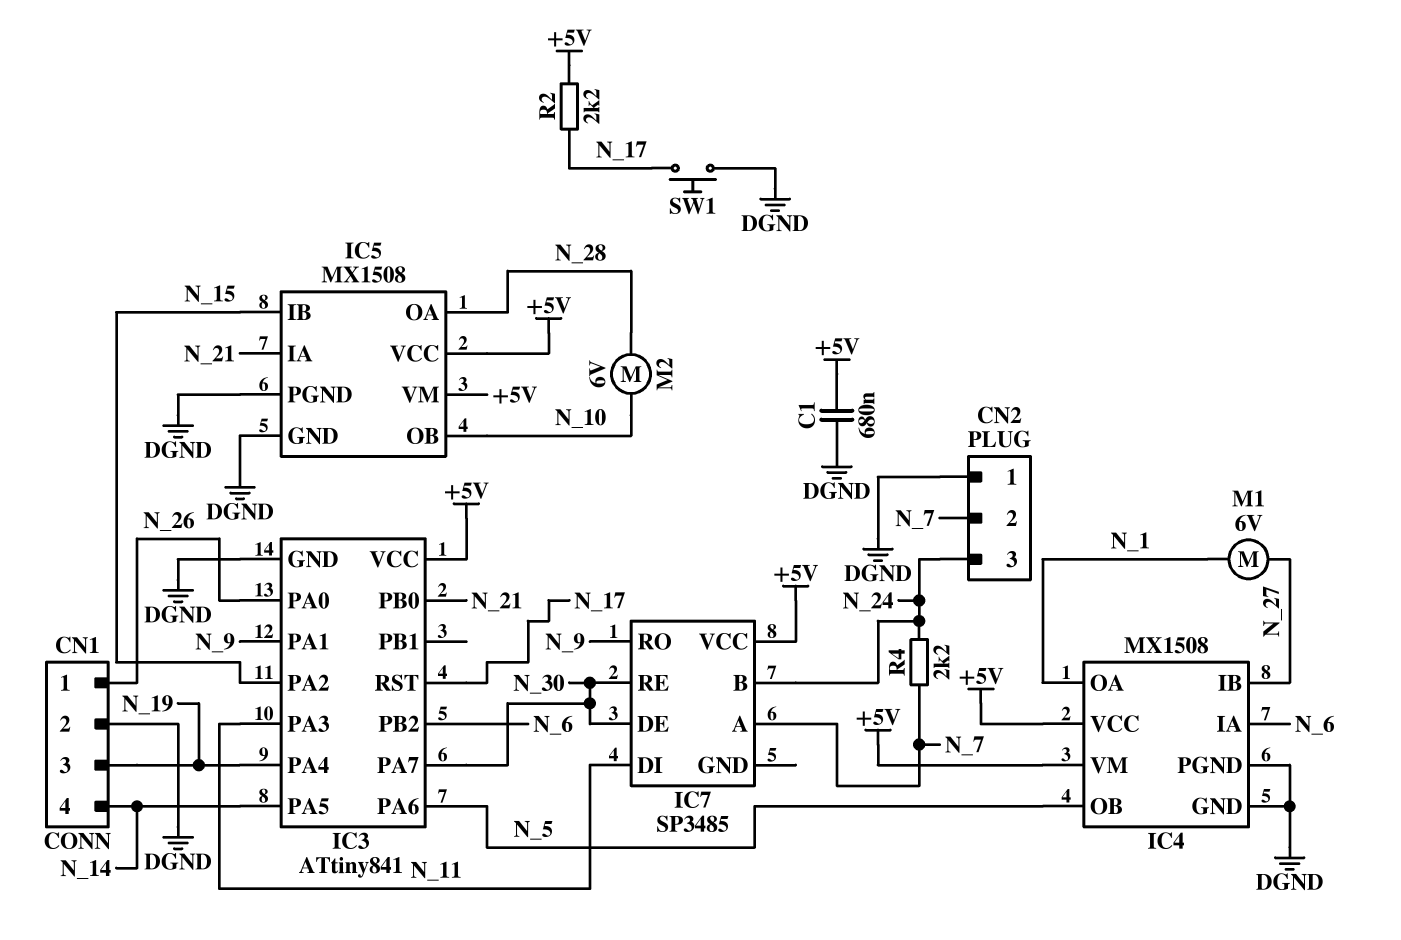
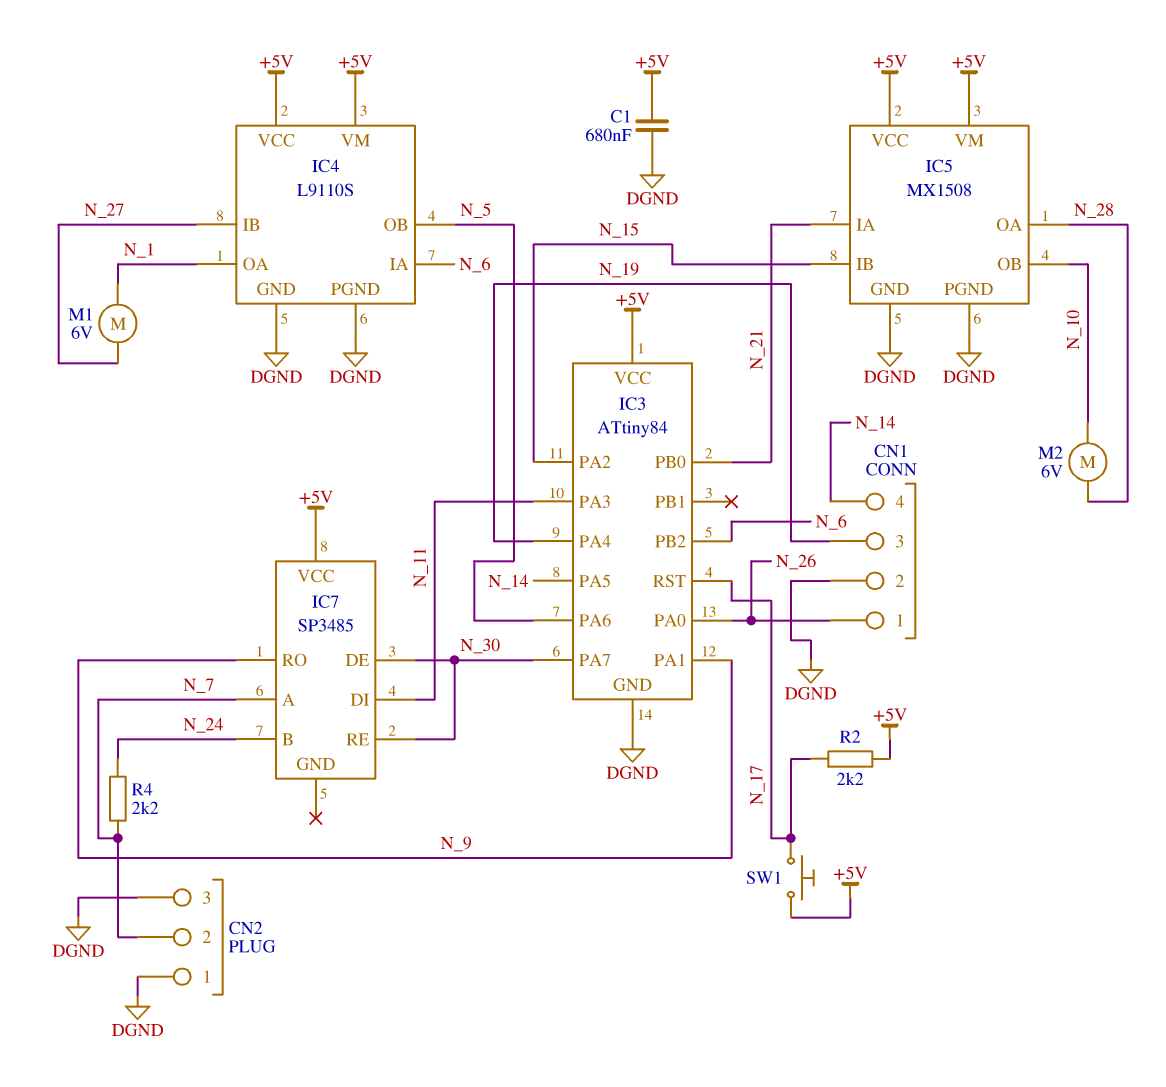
CN2 pin 3: N_24 -> DGND
IC3: ATtiny841 -> ATtiny84
IC4: MX1508 -> L9110S
SW1: button (DGND, N_17) -> button (+5V, N_17)

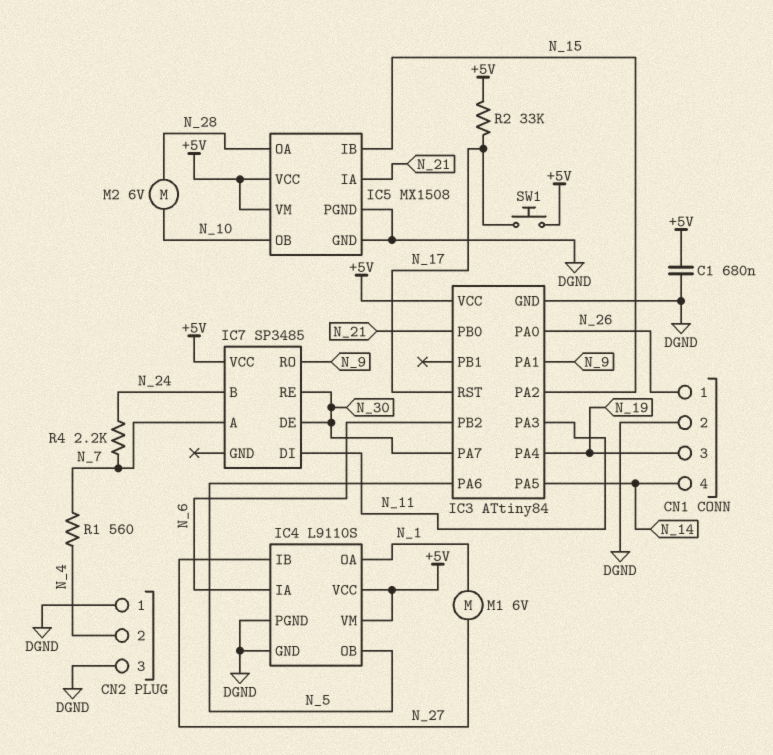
CN2 pin 2: N_7 -> N_4
R1: none -> 560 (N_4, N_7)
R2: 2.2k (+5V, N_17) -> 33k (+5V, N_17)

